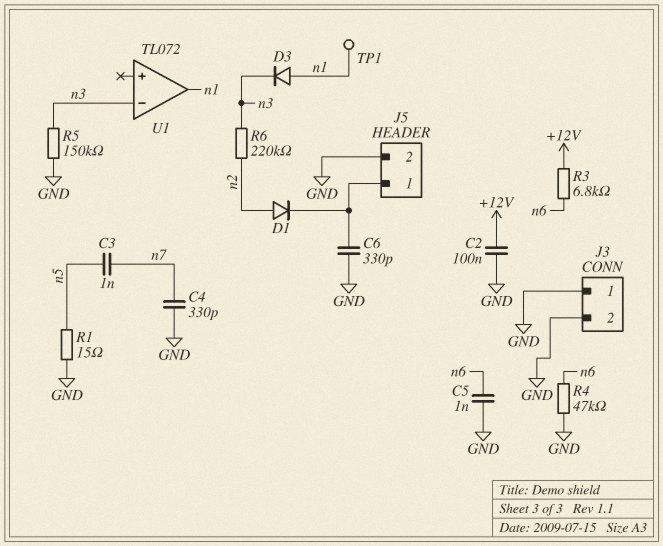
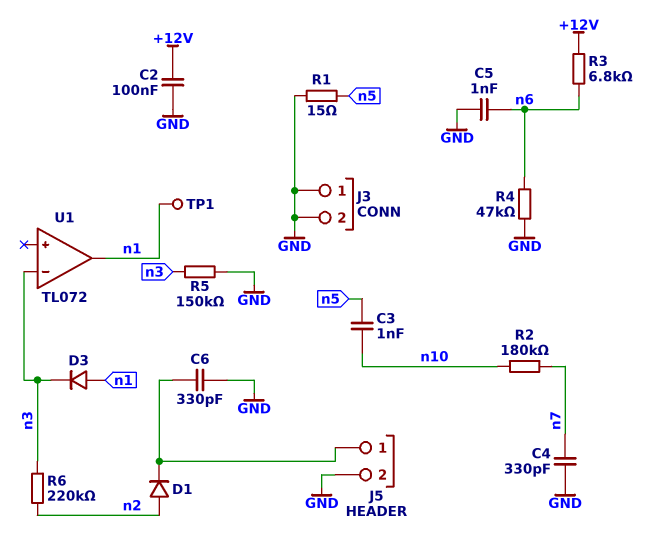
C3: 1nF (n5, n7) -> 1nF (n5, n10)
R2: none -> 180k (n7, n10)

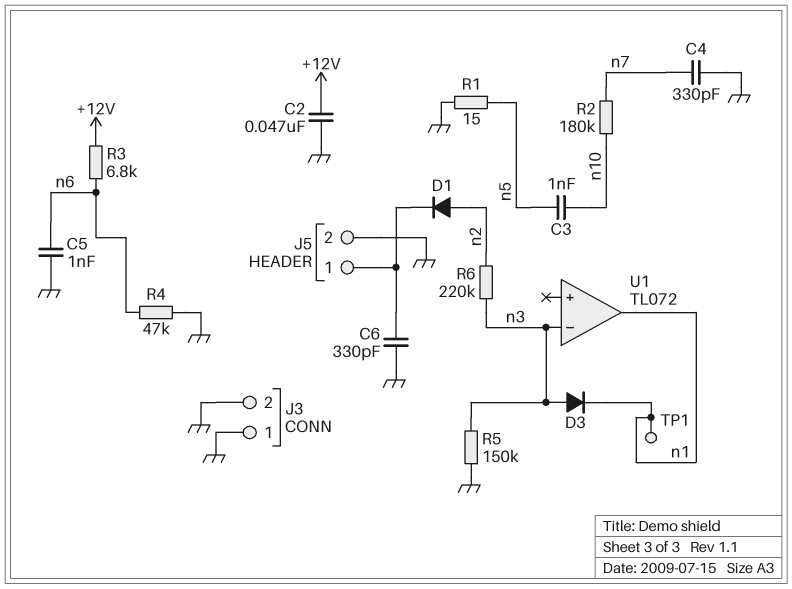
C2: 100nF (+12V, GND) -> 47nF (+12V, GND)
D3: diode (A n1, K n3) -> diode (A n3, K n1)

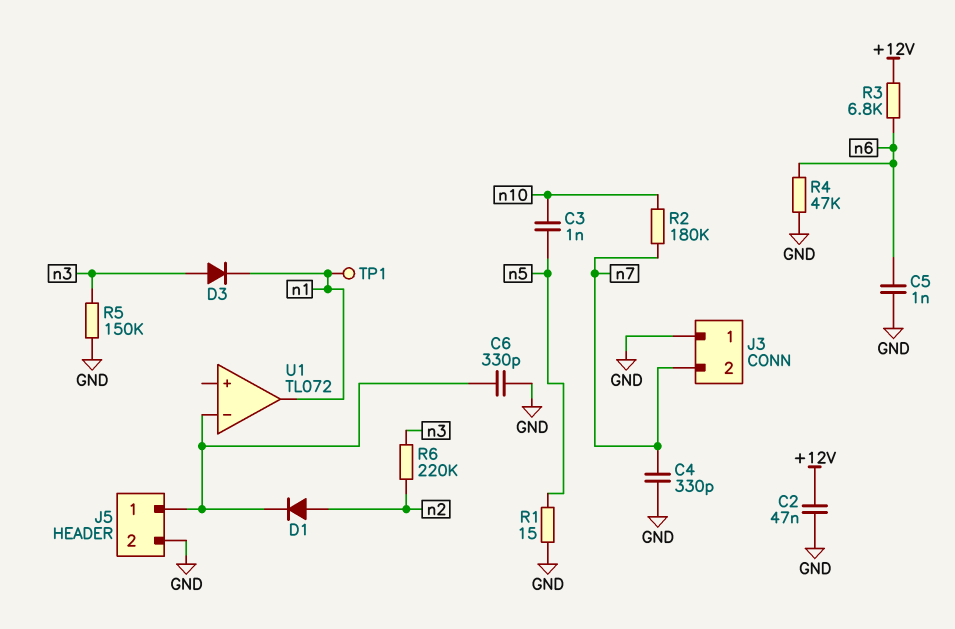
J3 pin 2: GND -> n7
U1 pin in-: n3 -> J5/1

